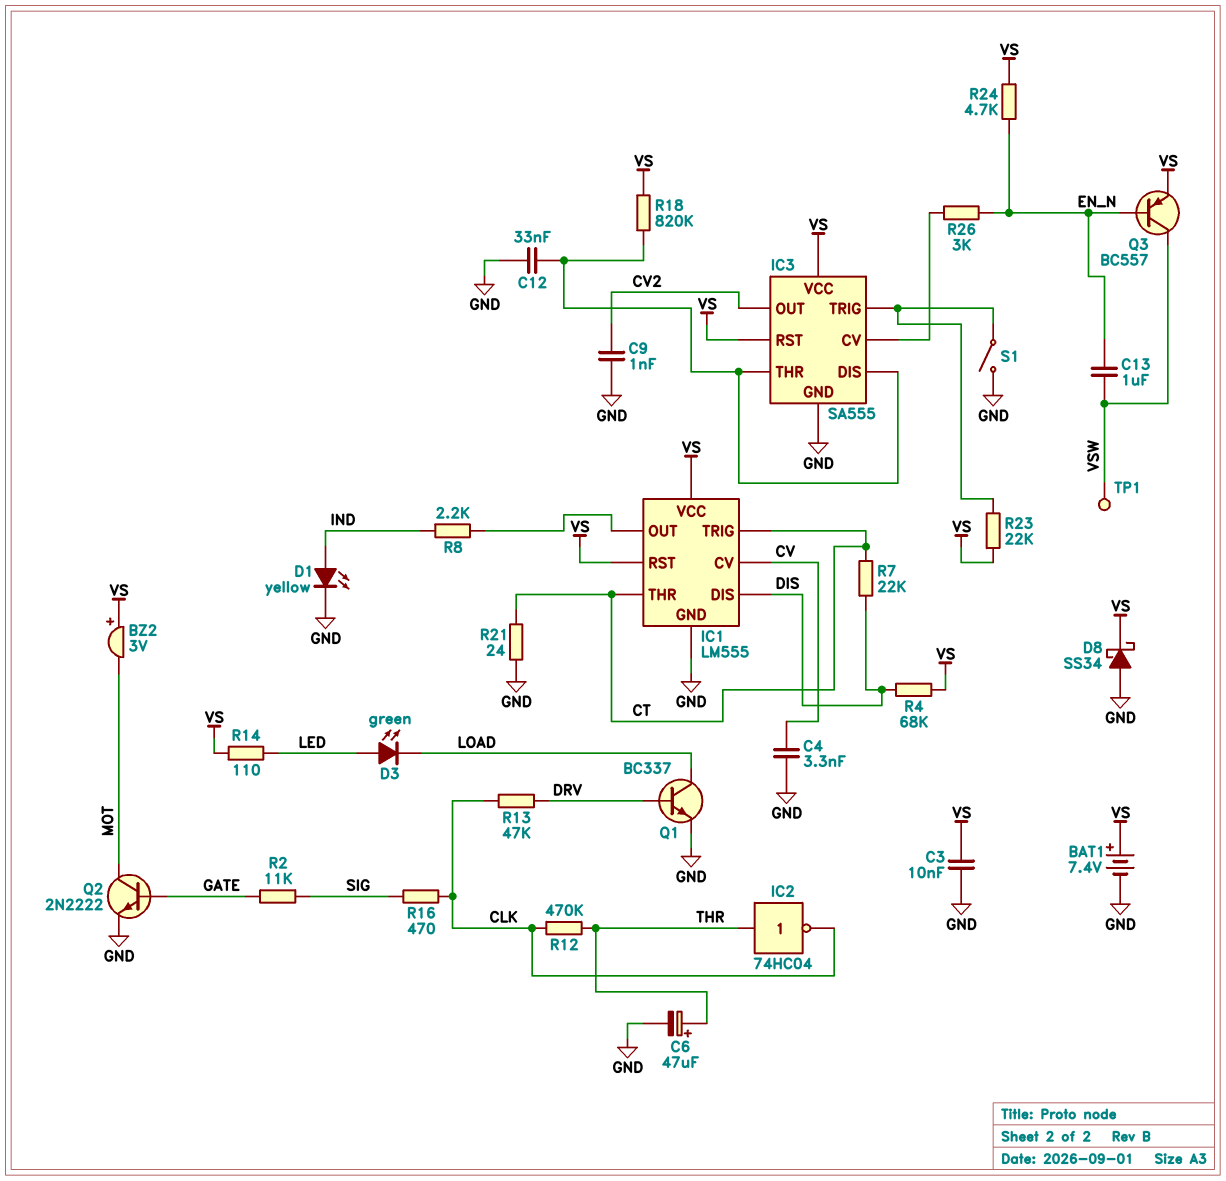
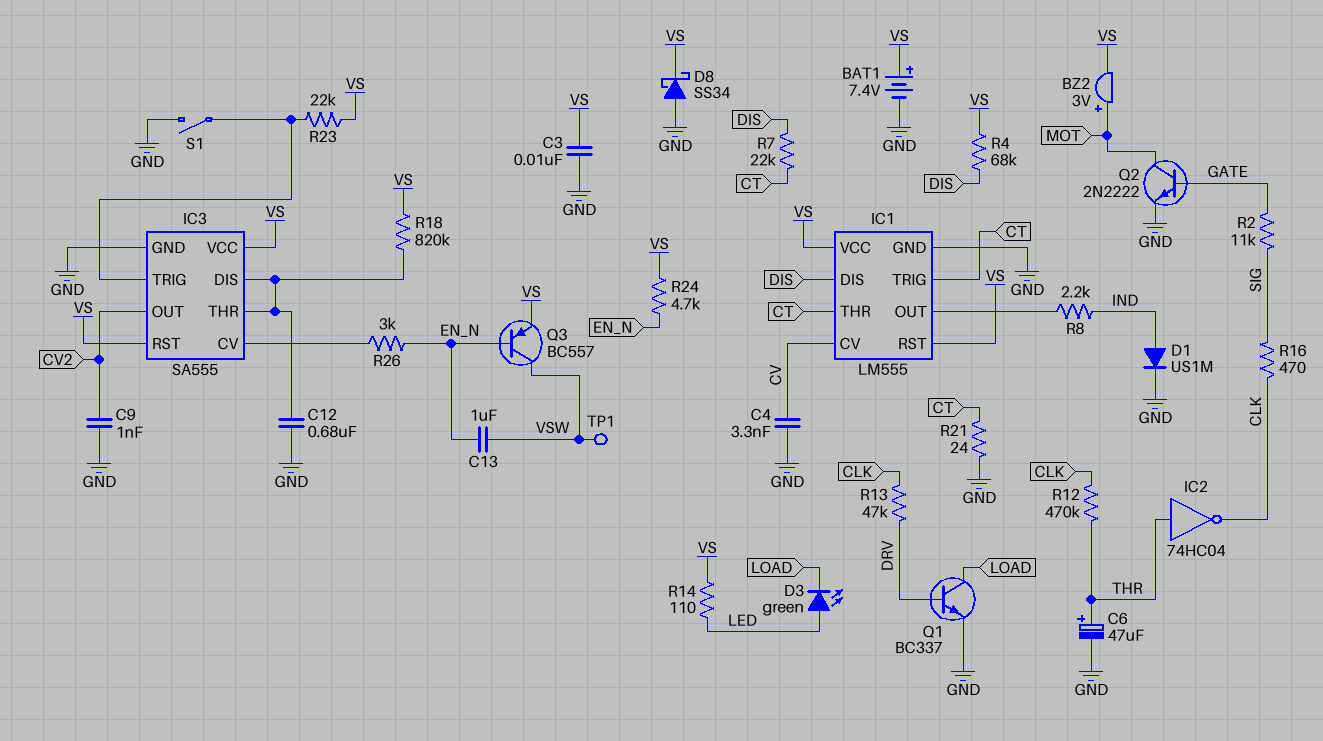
BZ2: buzzer 3V (plus VS, minus MOT) -> buzzer 3V (plus MOT, minus VS)
C12: 33nF (GND, IC3/DIS) -> 680nF (GND, IC3/DIS)
D1: LED yellow (A IND, K GND) -> diode US1M (A IND, K GND)

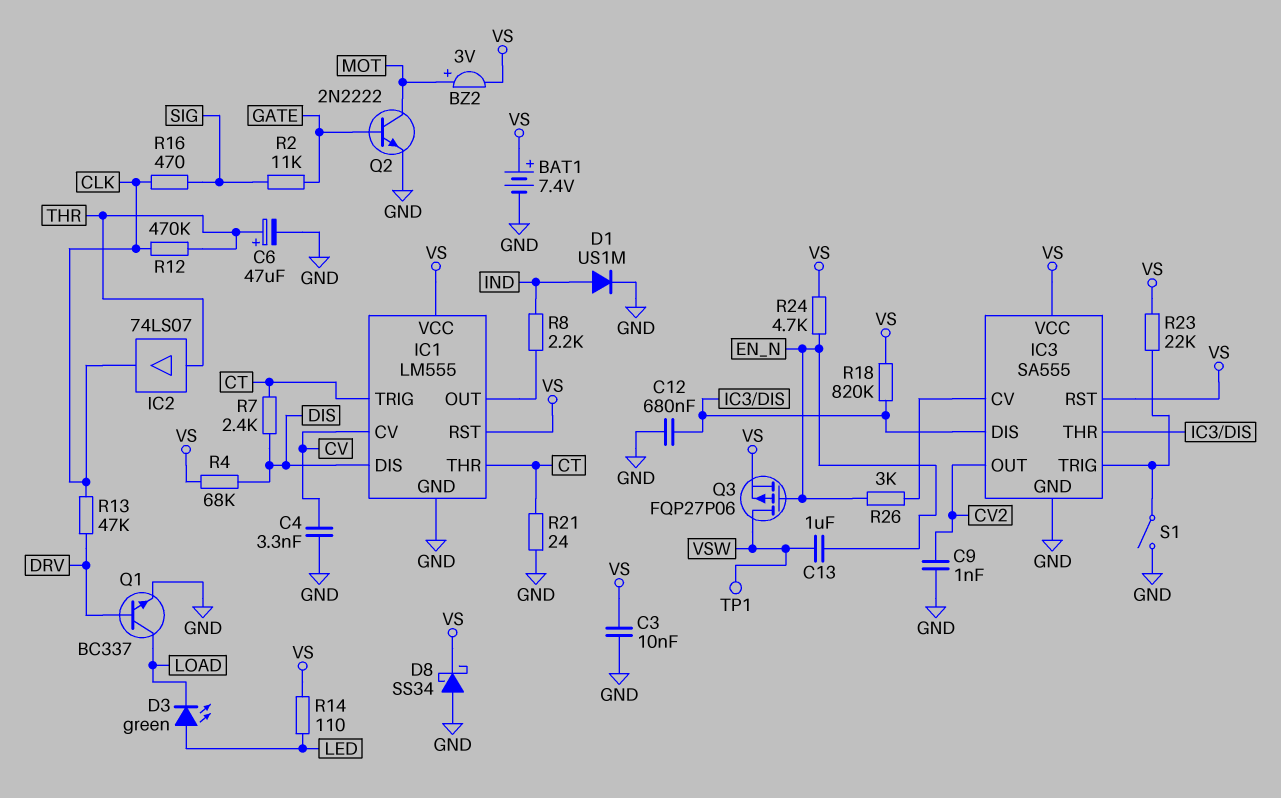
IC2: NOT 74HC04 (in THR, out CLK) -> buffer 74LS07 (in THR, out CLK)
Q3: PNP BC557 (B EN_N, C VSW, E VS) -> PMOS FQP27P06 (G EN_N, D VSW, S VS)
R7: 22k (CT, DIS) -> 2.4k (CT, DIS)

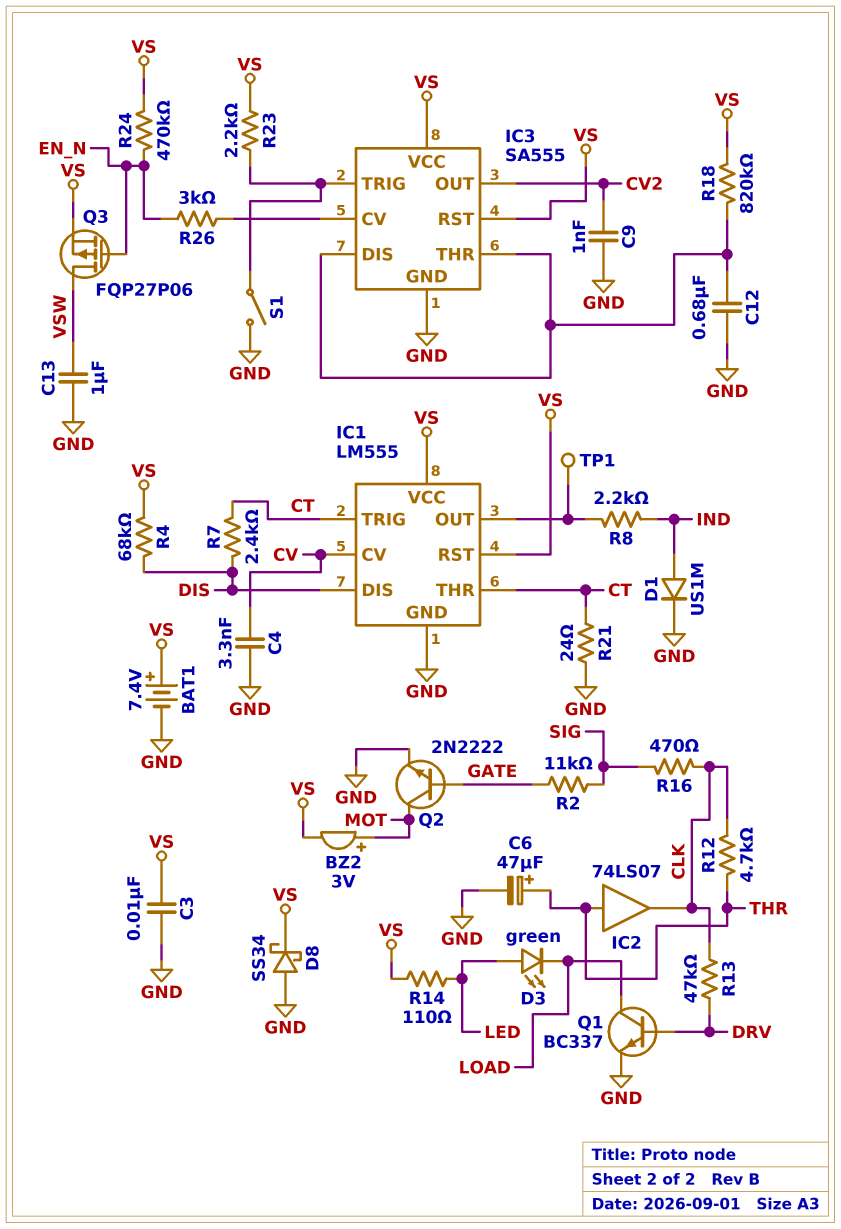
C13: 1uF (EN_N, VSW) -> 1uF (GND, VSW)
R12: 470k (CLK, THR) -> 4.7k (CLK, THR)
R23: 22k (IC3/TRIG, VS) -> 2.2k (IC3/TRIG, VS)
R24: 4.7k (EN_N, VS) -> 470k (EN_N, VS)
TP1: test point (VSW) -> test point (IC1/OUT)

